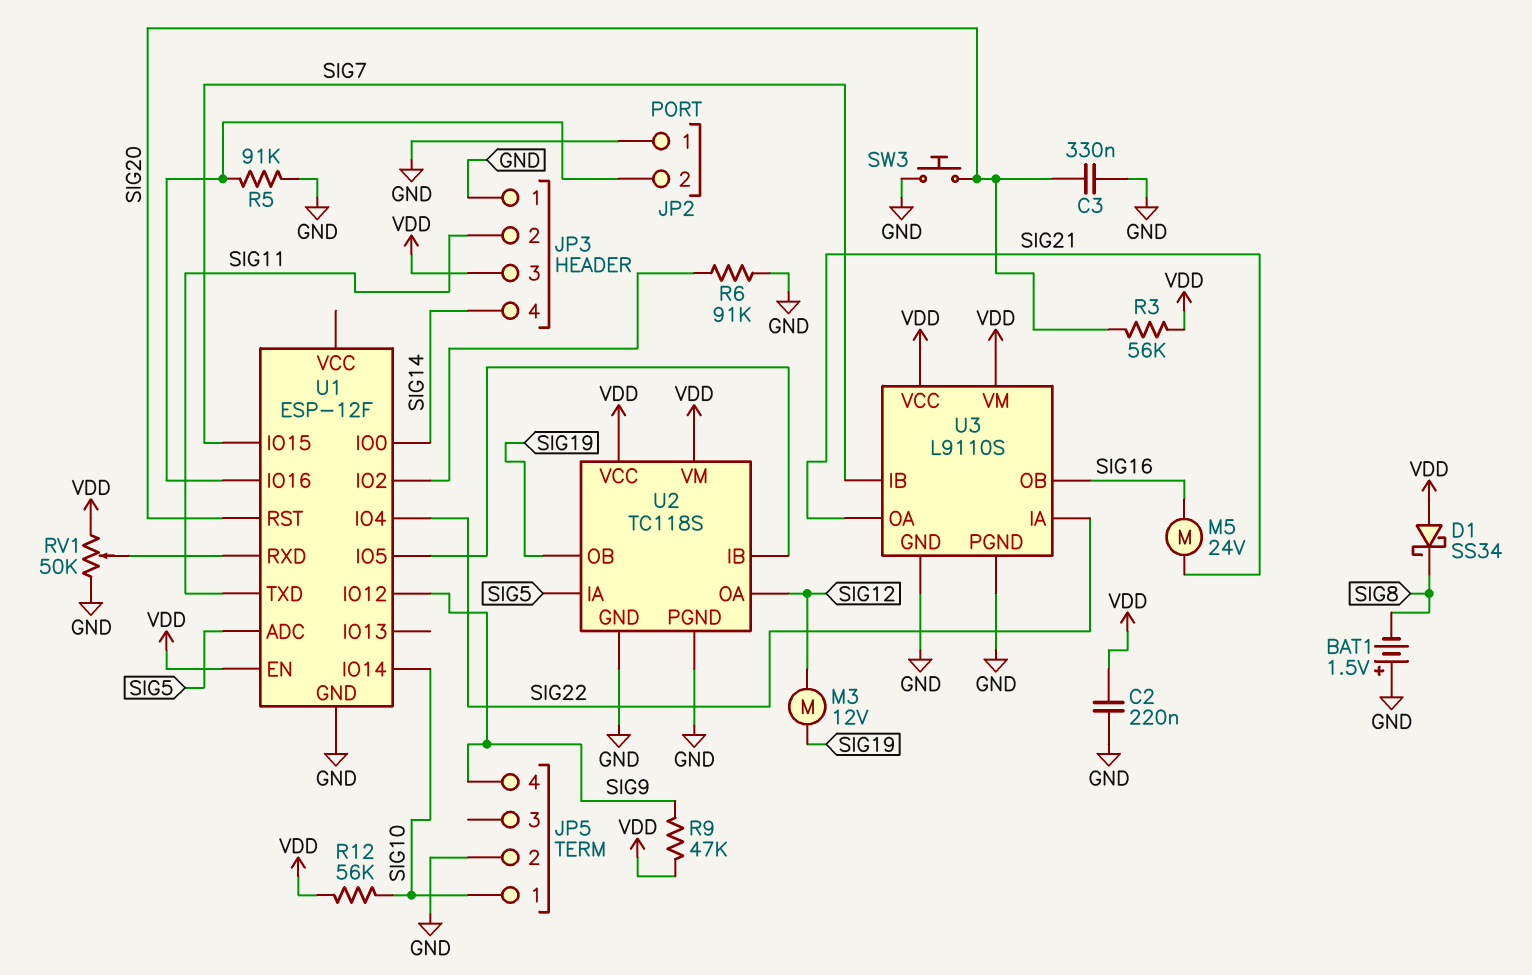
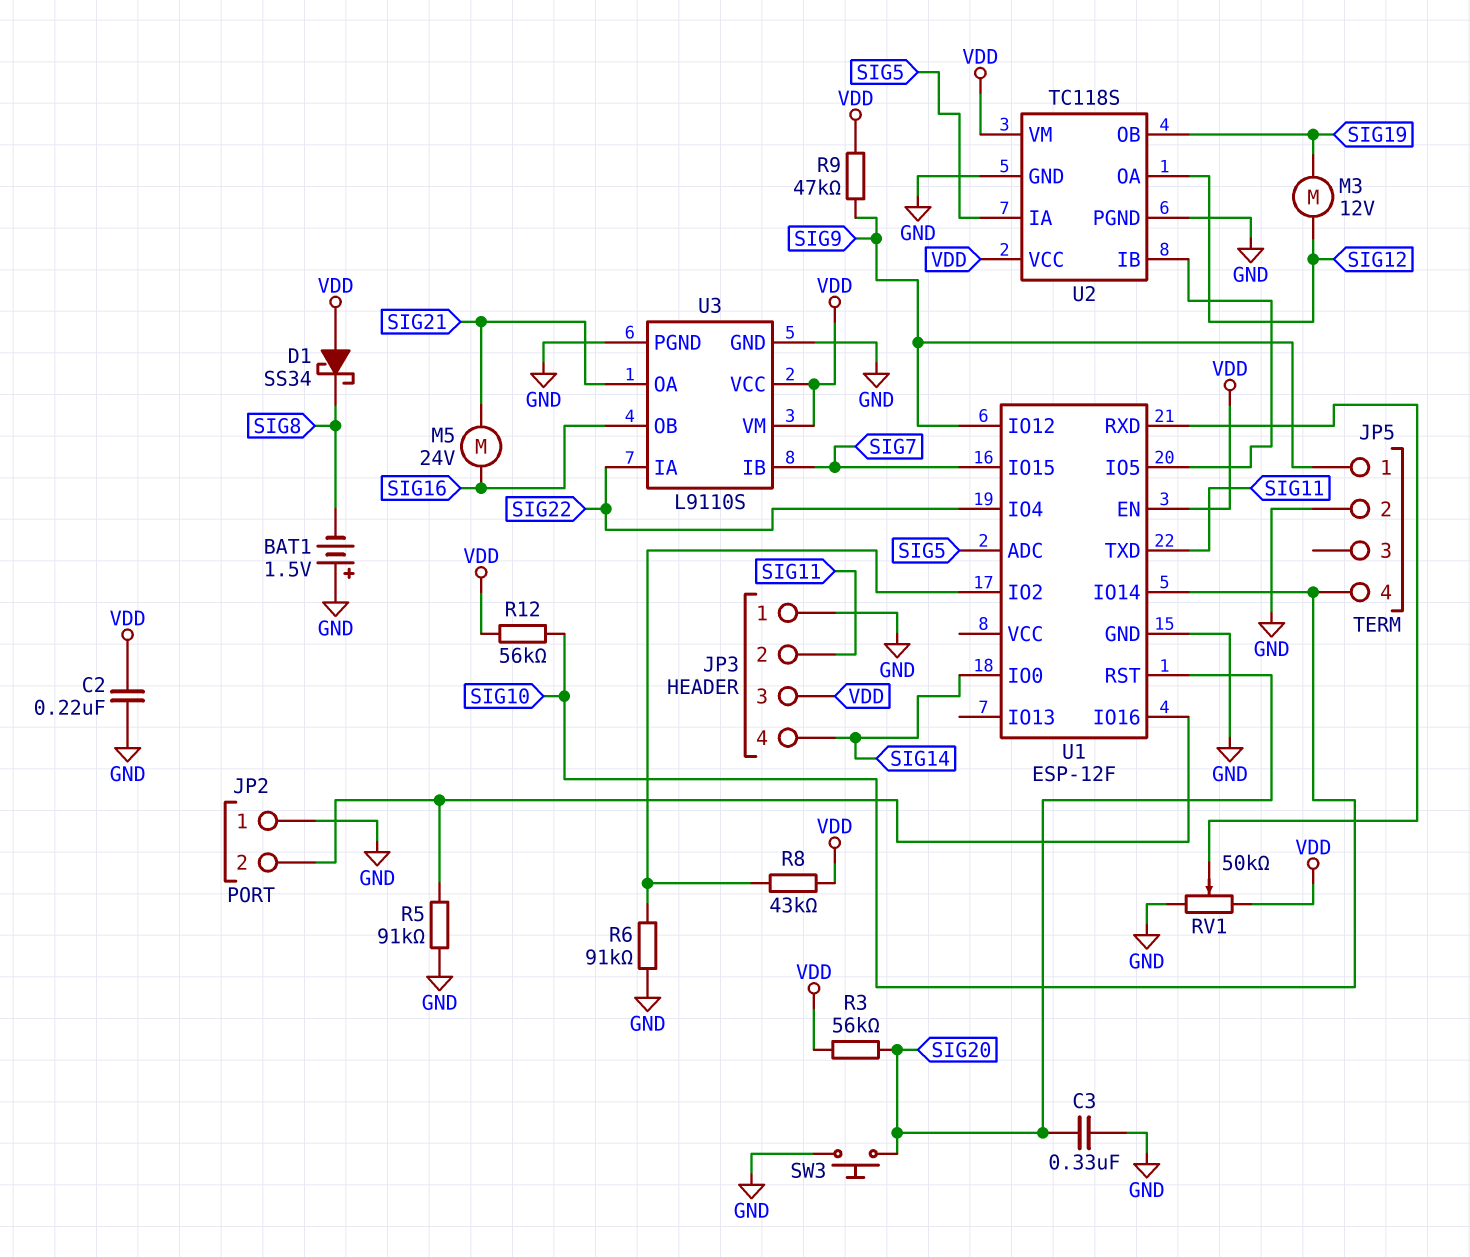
JP5 pin 1: SIG10 -> SIG9
JP5 pin 4: SIG9 -> SIG10
R8: none -> 43k (U1/IO2, VDD)

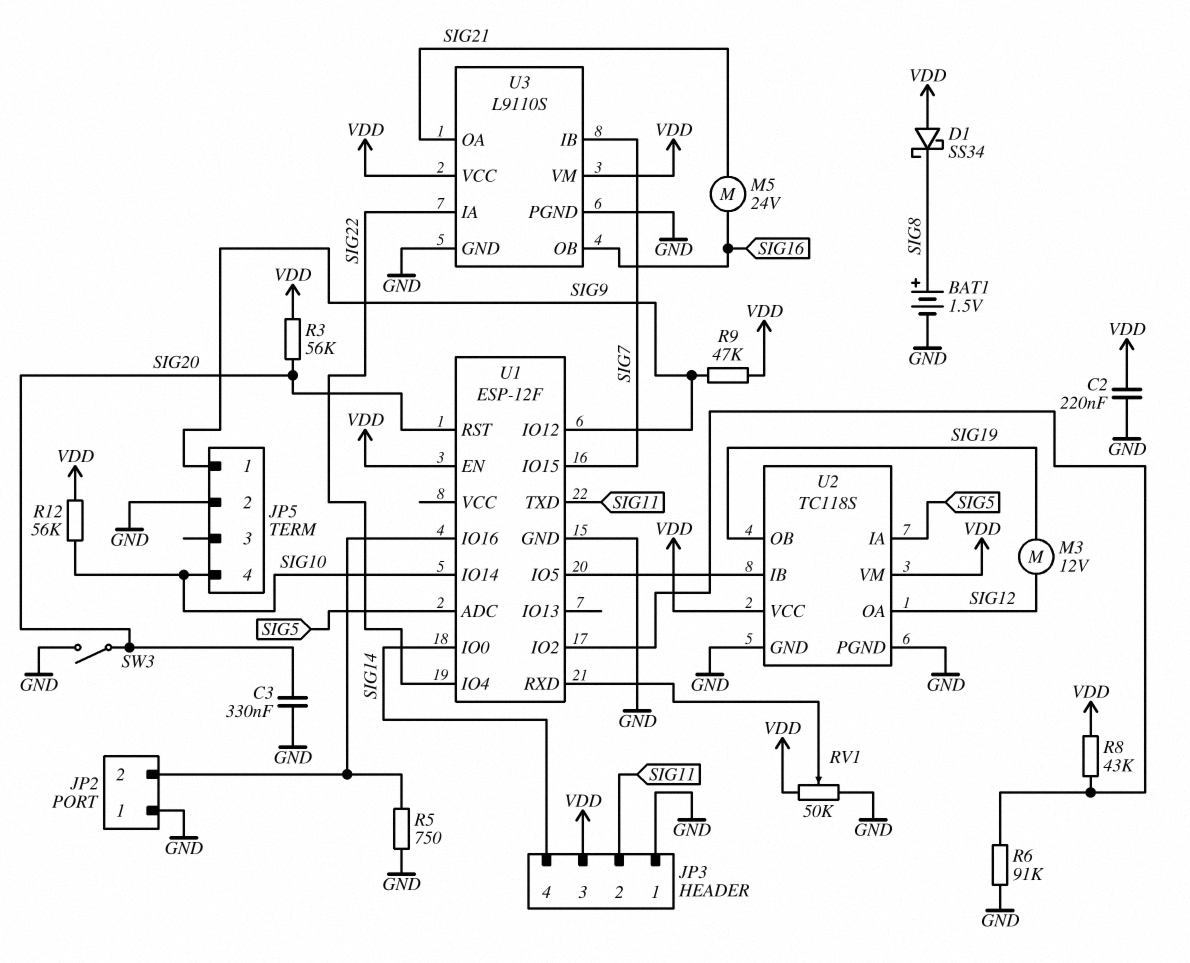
BAT1: 1.5V (plus GND, minus SIG8) -> 1.5V (plus SIG8, minus GND)
R5: 91k (GND, JP2/2) -> 750 (GND, JP2/2)
SW3: button (GND, SIG20) -> switch (GND, SIG20)

